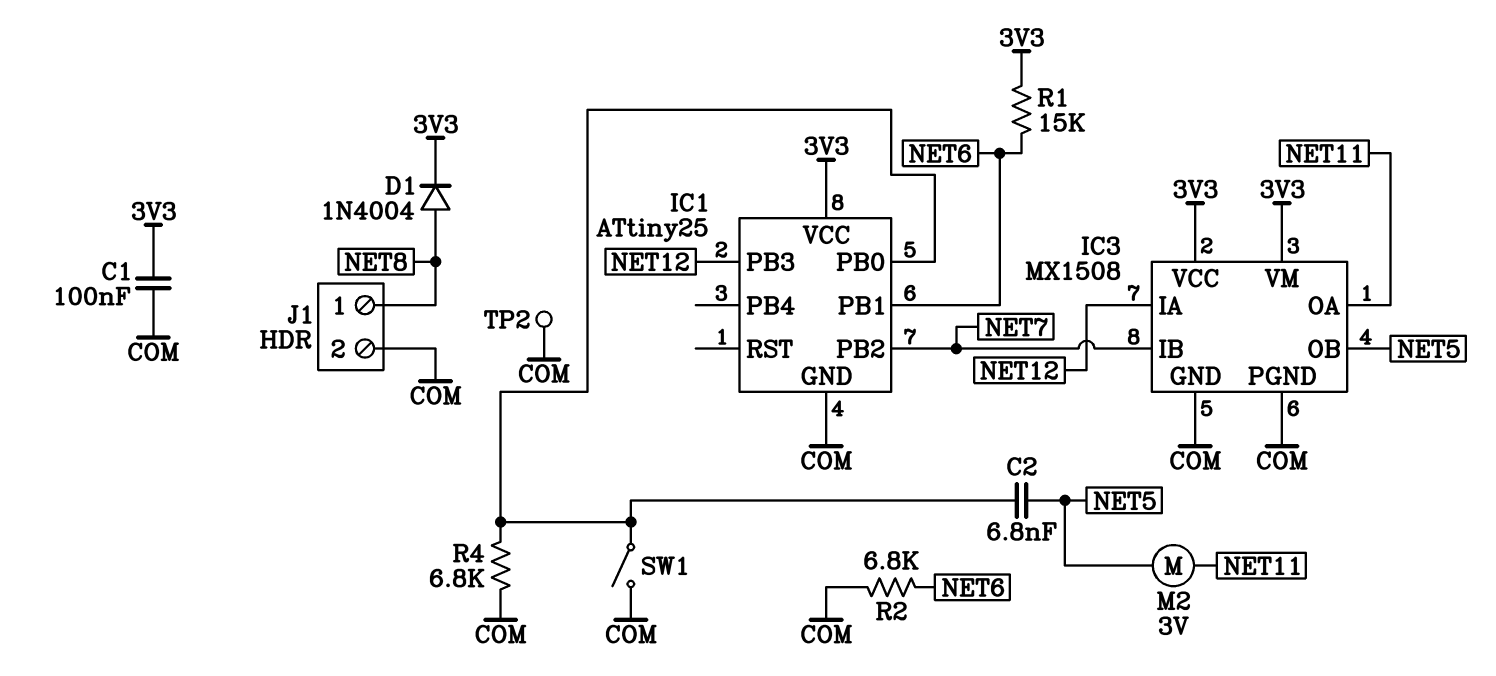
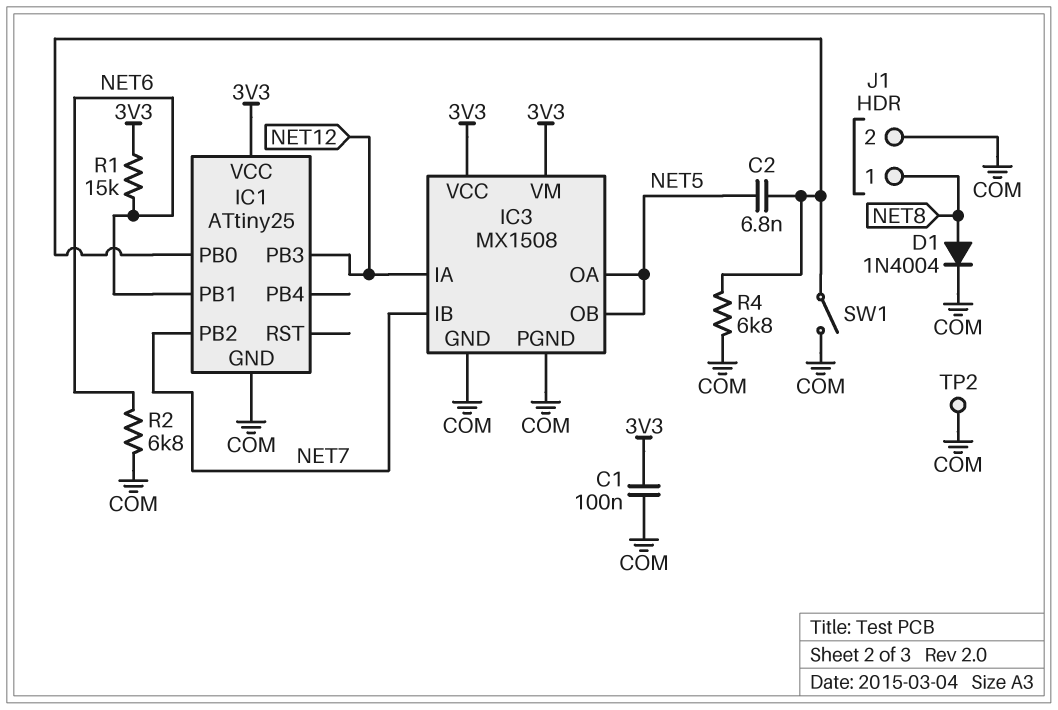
D1: diode 1N4004 (A NET8, K 3V3) -> diode 1N4004 (A NET8, K COM)
IC3 pin OA: NET11 -> NET5
M2: motor 3V (NET5, NET11) -> none

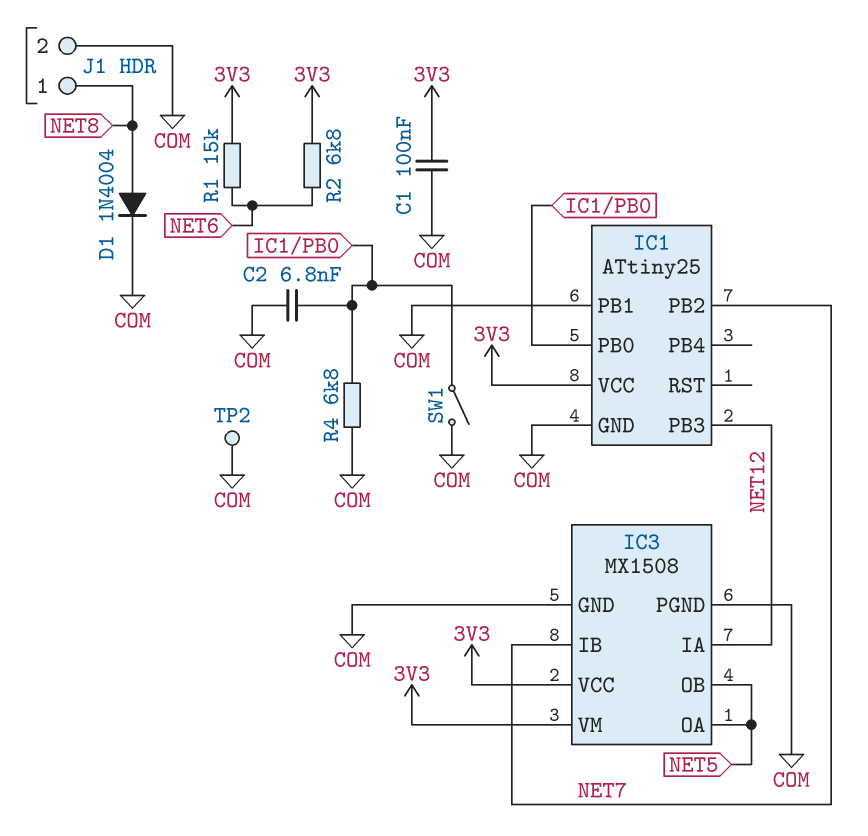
C2: 6.8nF (IC1/PB0, NET5) -> 6.8nF (COM, IC1/PB0)
IC1 pin PB1: NET6 -> COM
R2: 6.8k (COM, NET6) -> 6.8k (3V3, NET6)

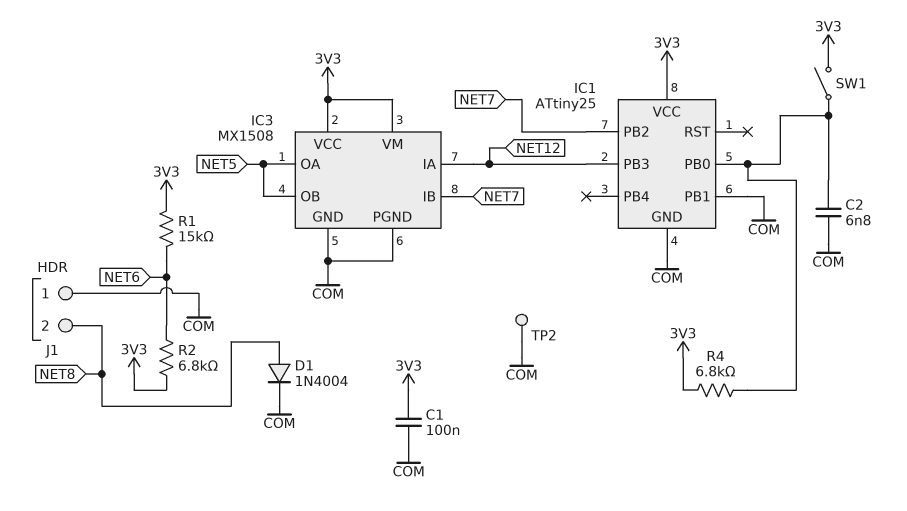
J1 pin 1: NET8 -> COM
J1 pin 2: COM -> NET8
R4: 6.8k (COM, IC1/PB0) -> 6.8k (3V3, IC1/PB0)
SW1: switch (COM, IC1/PB0) -> switch (3V3, IC1/PB0)

